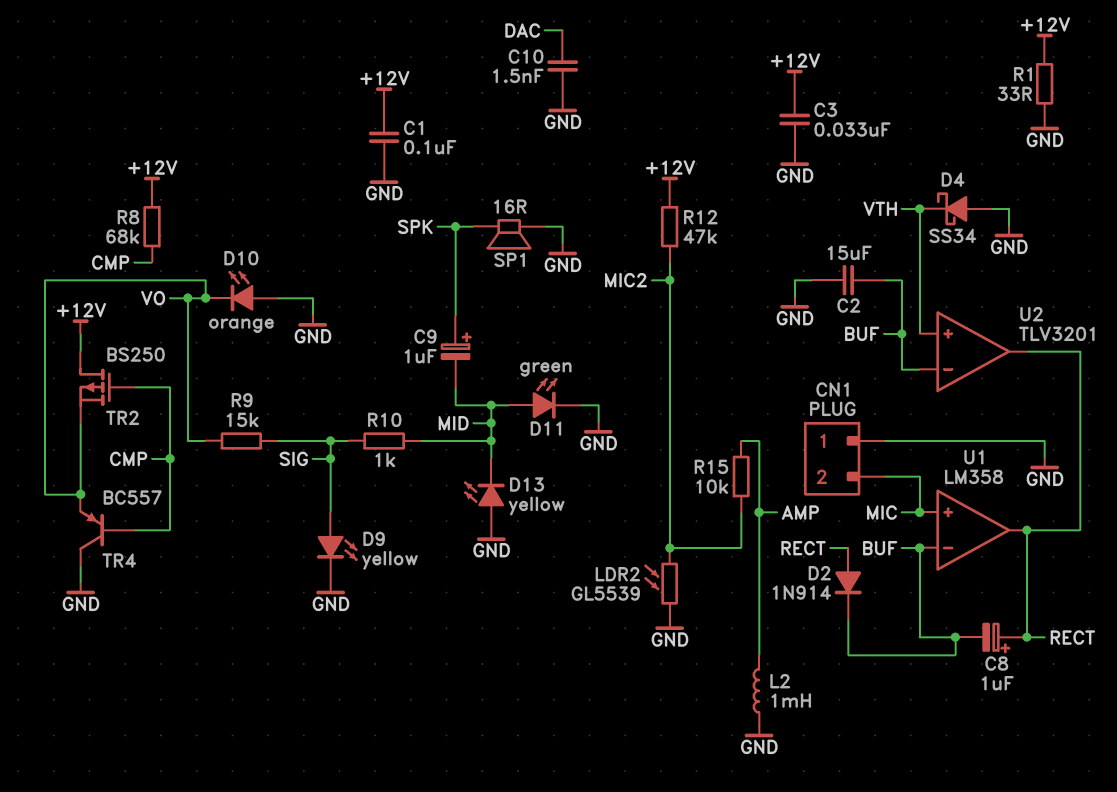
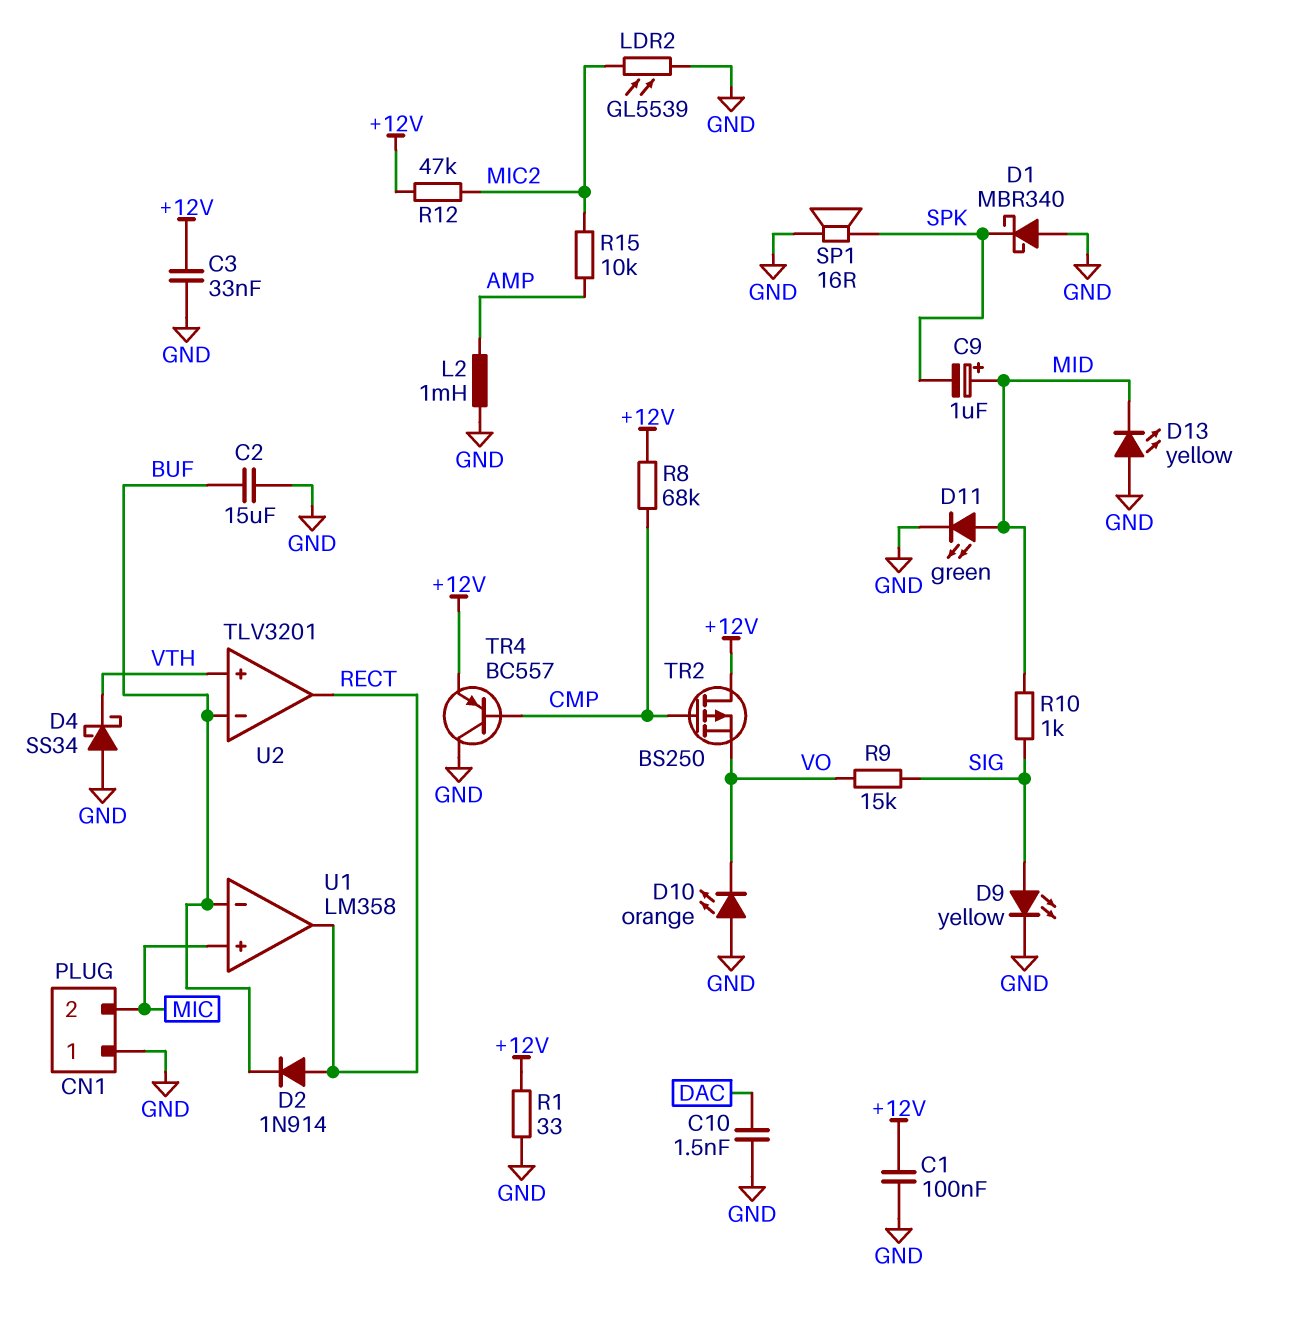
C8: 1uF (plus RECT, minus BUF) -> none
C9: 1uF (plus SPK, minus MID) -> 1uF (plus MID, minus SPK)
D1: none -> schottky MBR340 (A GND, K SPK)
TR4: PNP BC557 (B CMP, C GND, E VO) -> PNP BC557 (B CMP, C GND, E +12V)

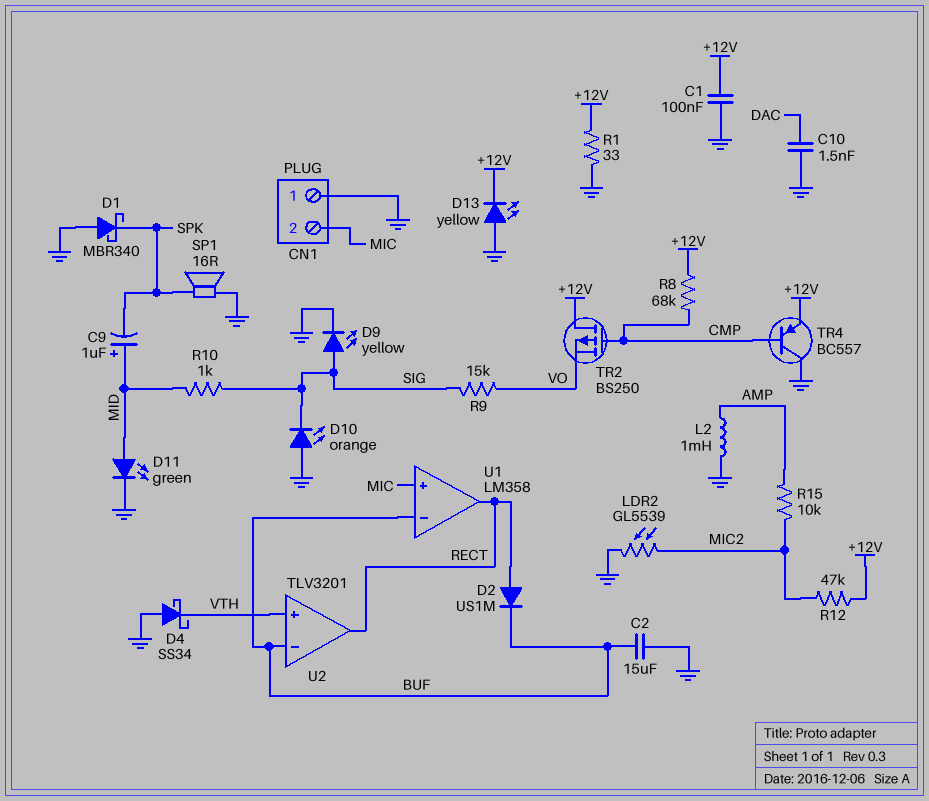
C3: 33nF (+12V, GND) -> none
D2: diode 1N914 (A RECT, K BUF) -> diode US1M (A RECT, K BUF)
D10: LED orange (A GND, K VO) -> LED orange (A GND, K SIG)
D13: LED yellow (A GND, K MID) -> LED yellow (A GND, K +12V)

